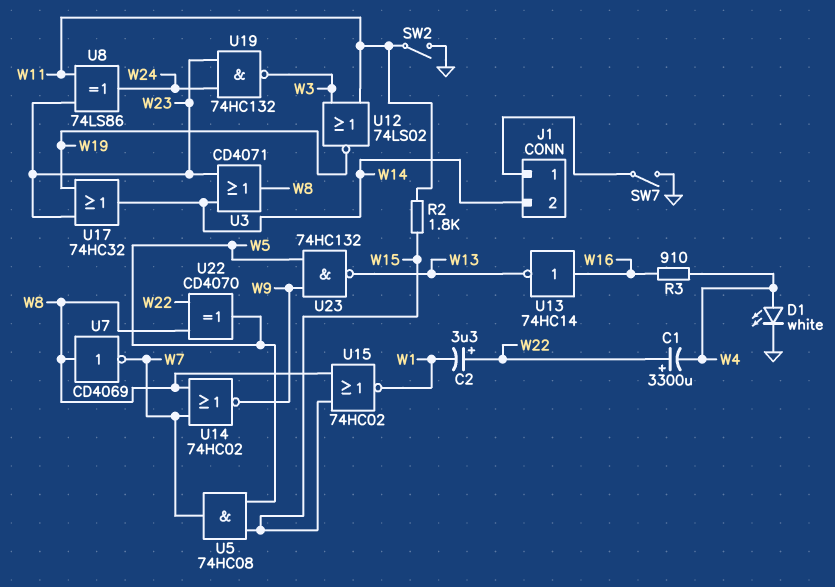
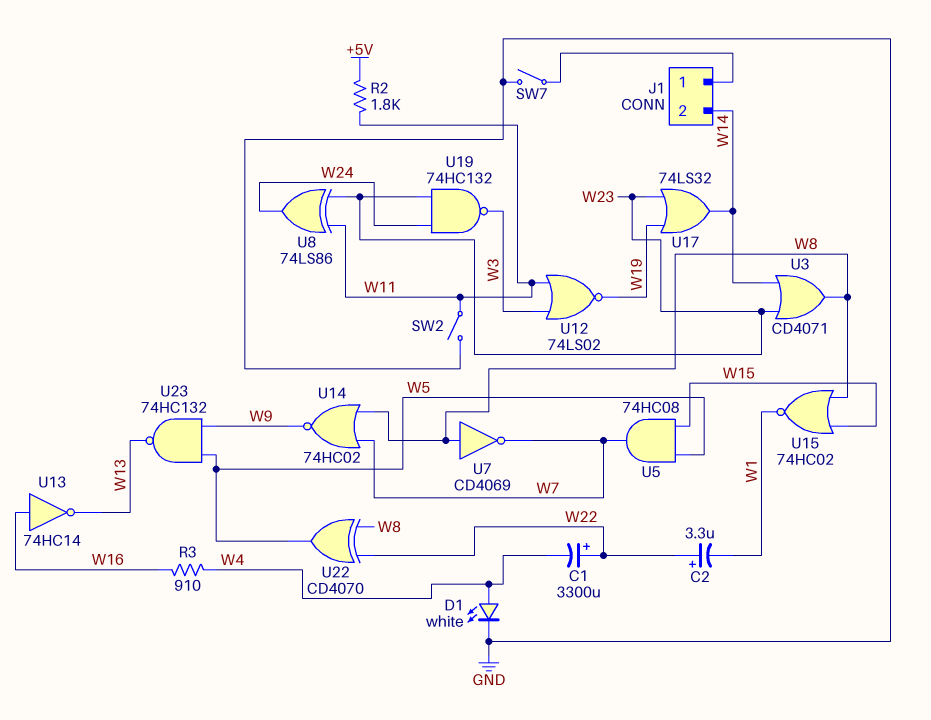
R2: 1.8k (W11, W15) -> 1.8k (+5V, W11)
U17: OR 74HC32 (in W19, in W23, out W14) -> OR 74LS32 (in W19, in W23, out W14)

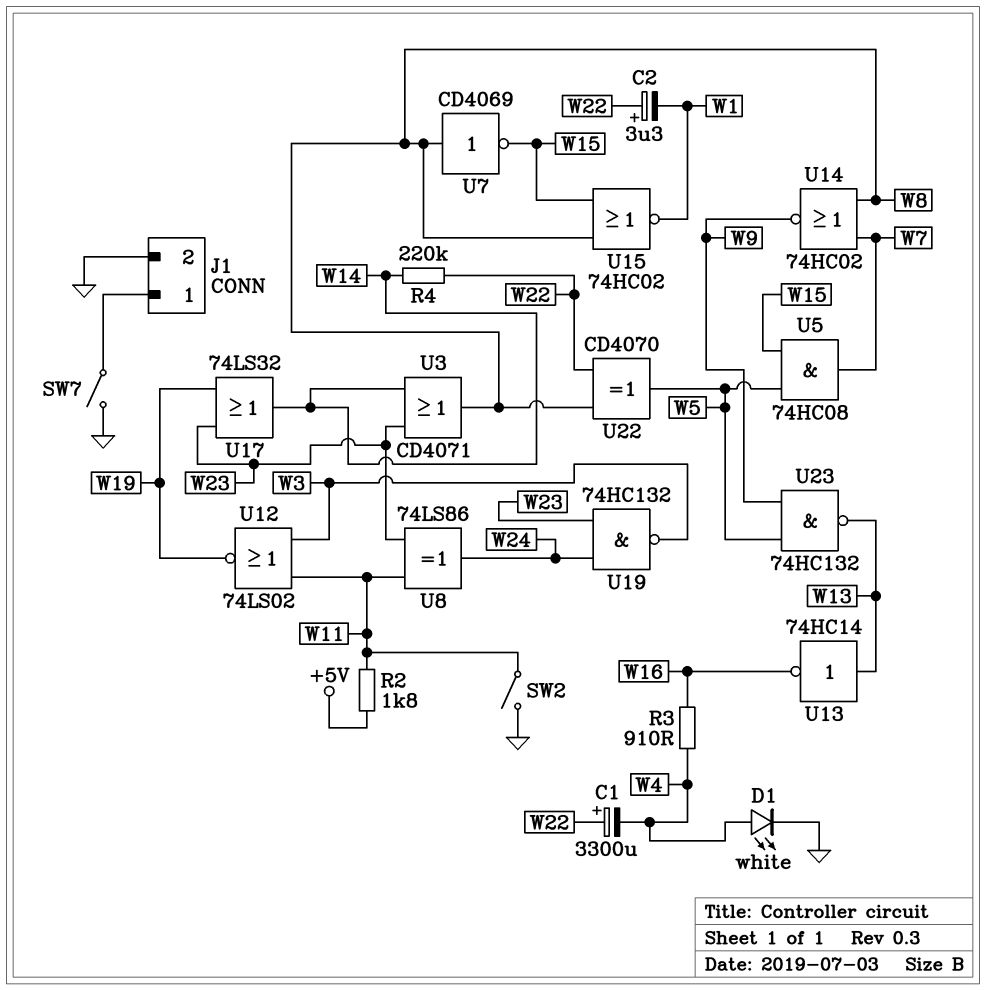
J1 pin 2: W14 -> GND
R4: none -> 220k (W14, W22)
U7: NOT CD4069 (in W8, out W7) -> NOT CD4069 (in W8, out W15)
U13: NOT 74HC14 (in W16, out W13) -> NOT 74HC14 (in W13, out W16)

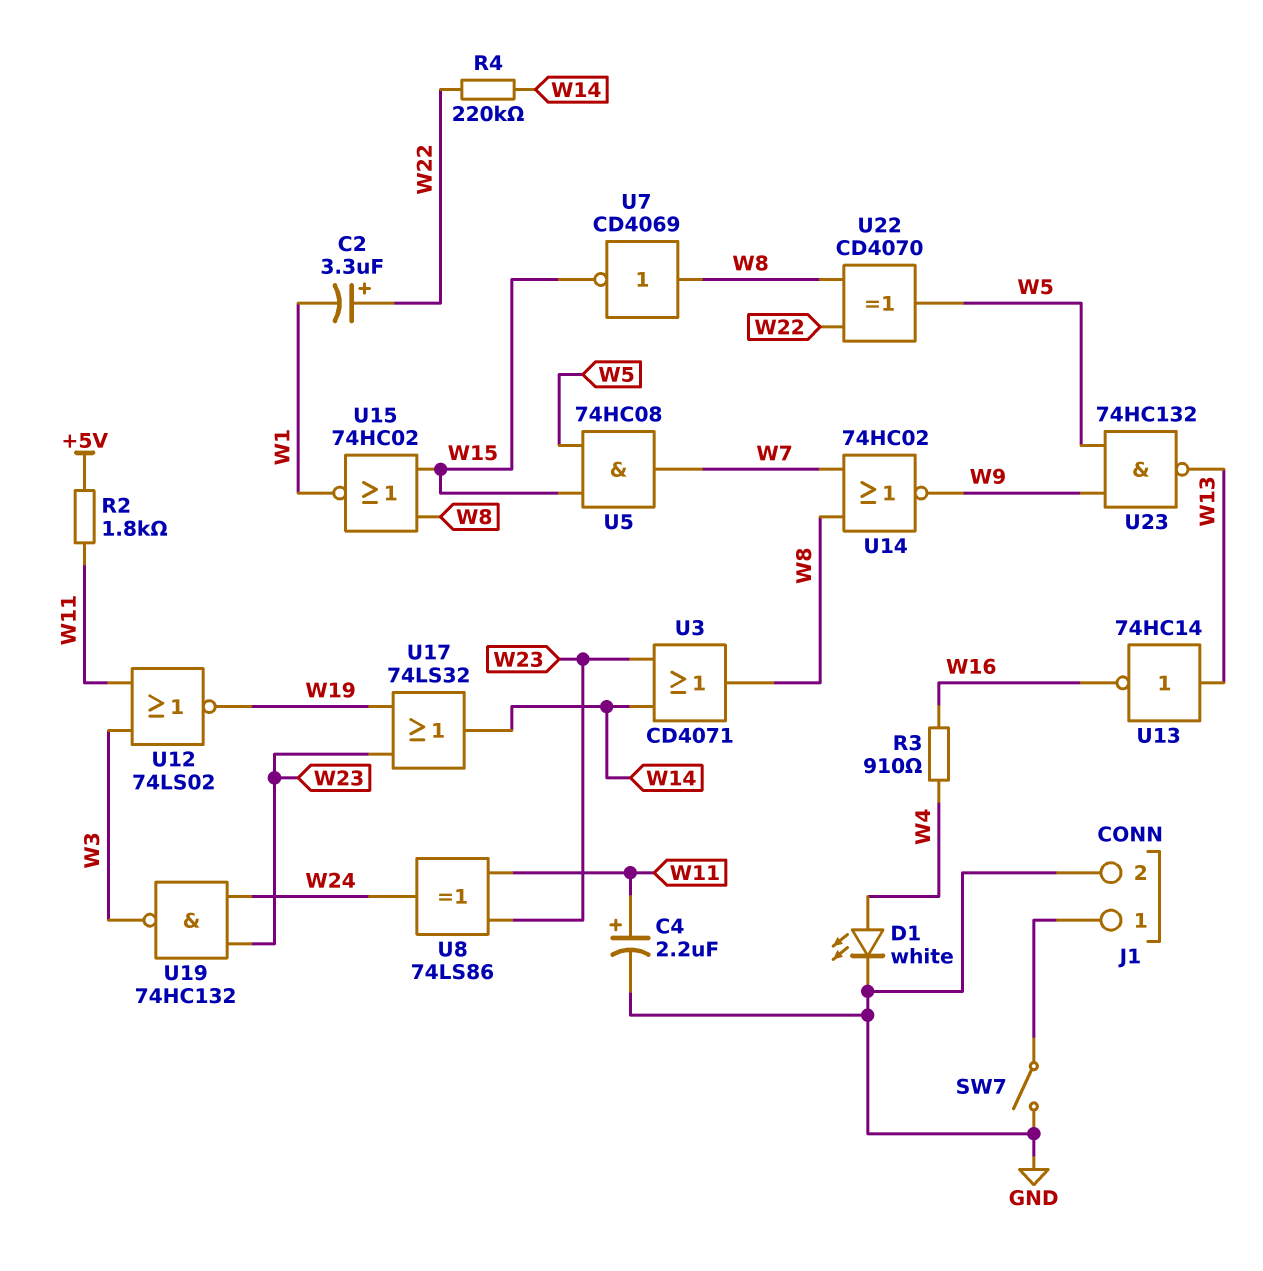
C1: 3300uF (plus W22, minus W4) -> none
C4: none -> 2.2uF (plus W11, minus GND)
SW2: switch (GND, W11) -> none

